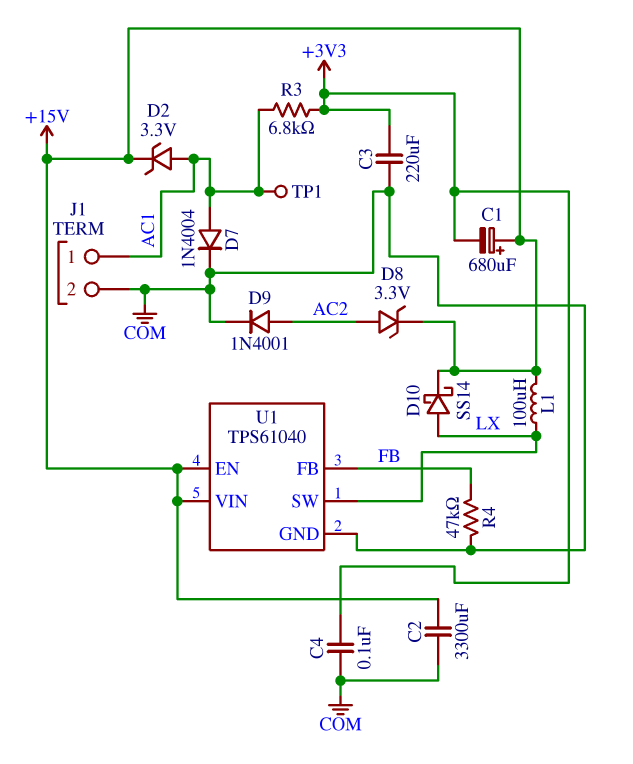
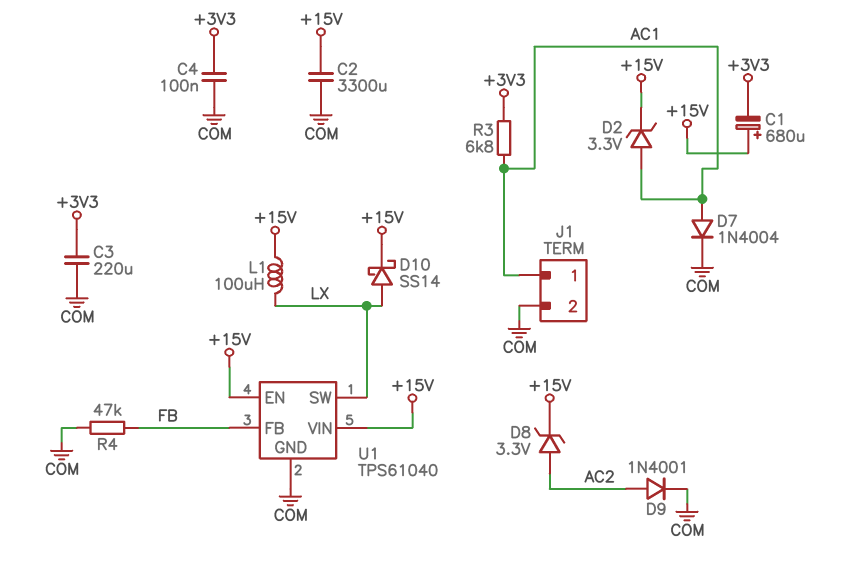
TP1: test point (AC1) -> none

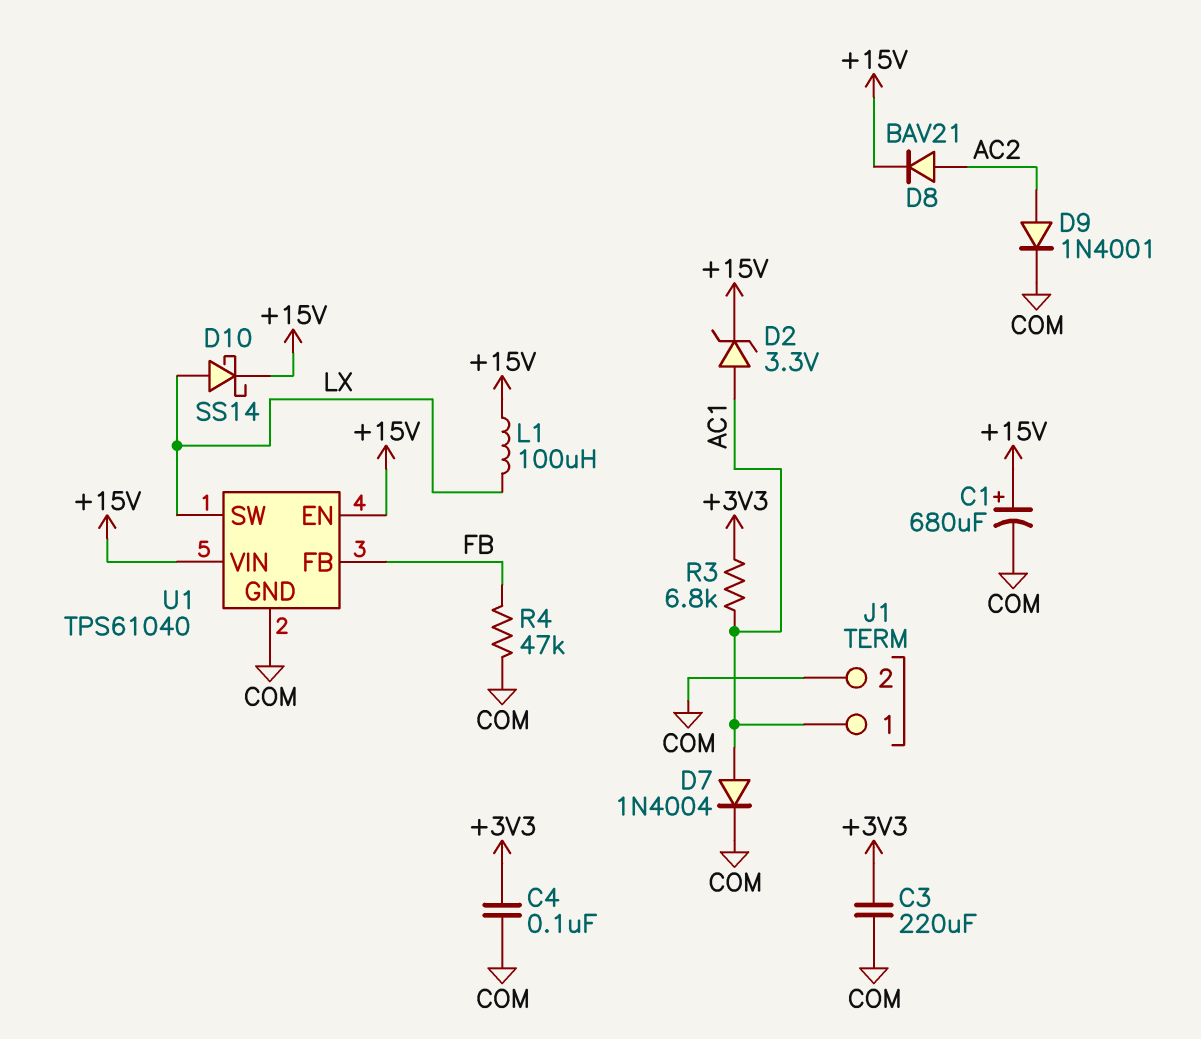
C1: 680uF (plus +15V, minus +3V3) -> 680uF (plus +15V, minus COM)
C2: 3300uF (+15V, COM) -> none
D8: zener 3.3V (A AC2, K +15V) -> diode BAV21 (A AC2, K +15V)

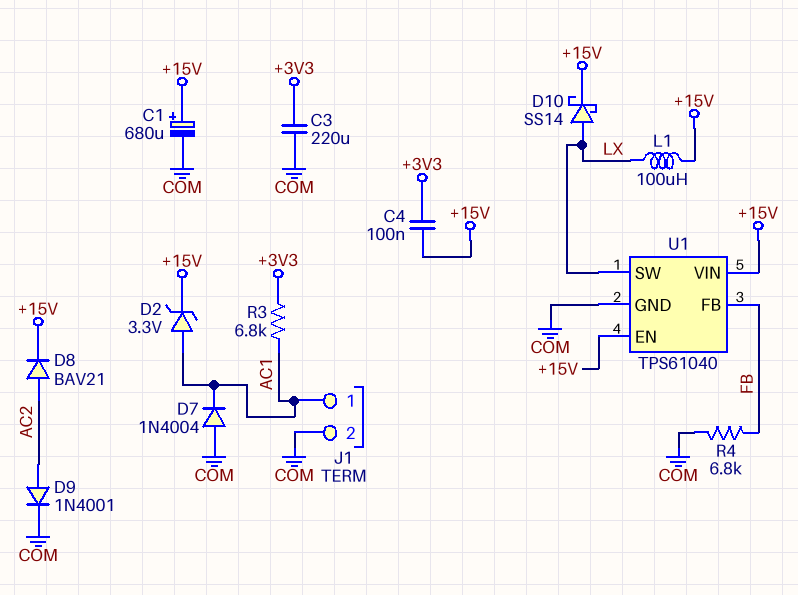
C4: 100nF (+3V3, COM) -> 100nF (+3V3, +15V)
D7: diode 1N4004 (A AC1, K COM) -> diode 1N4004 (A COM, K AC1)
R4: 47k (COM, FB) -> 6.8k (COM, FB)

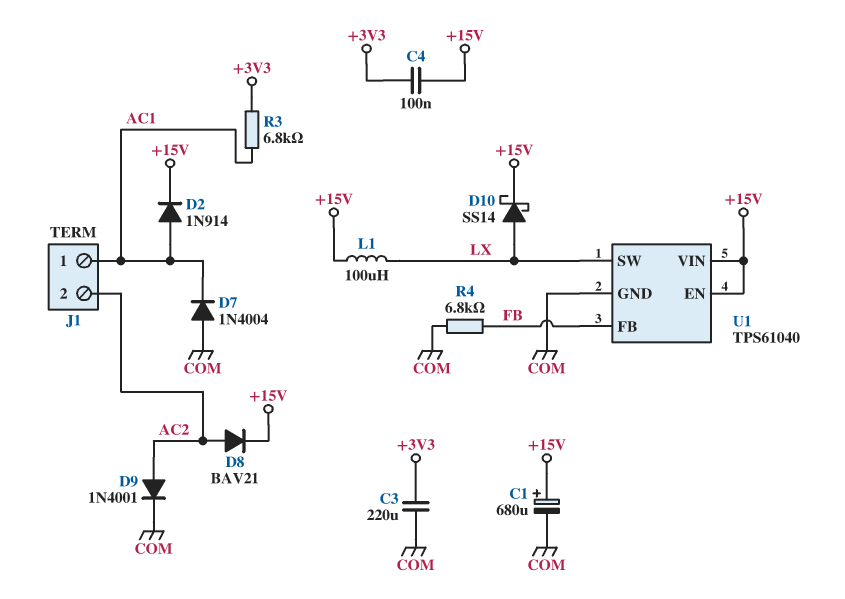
D2: zener 3.3V (A AC1, K +15V) -> diode 1N914 (A AC1, K +15V)
J1 pin 2: COM -> AC2

